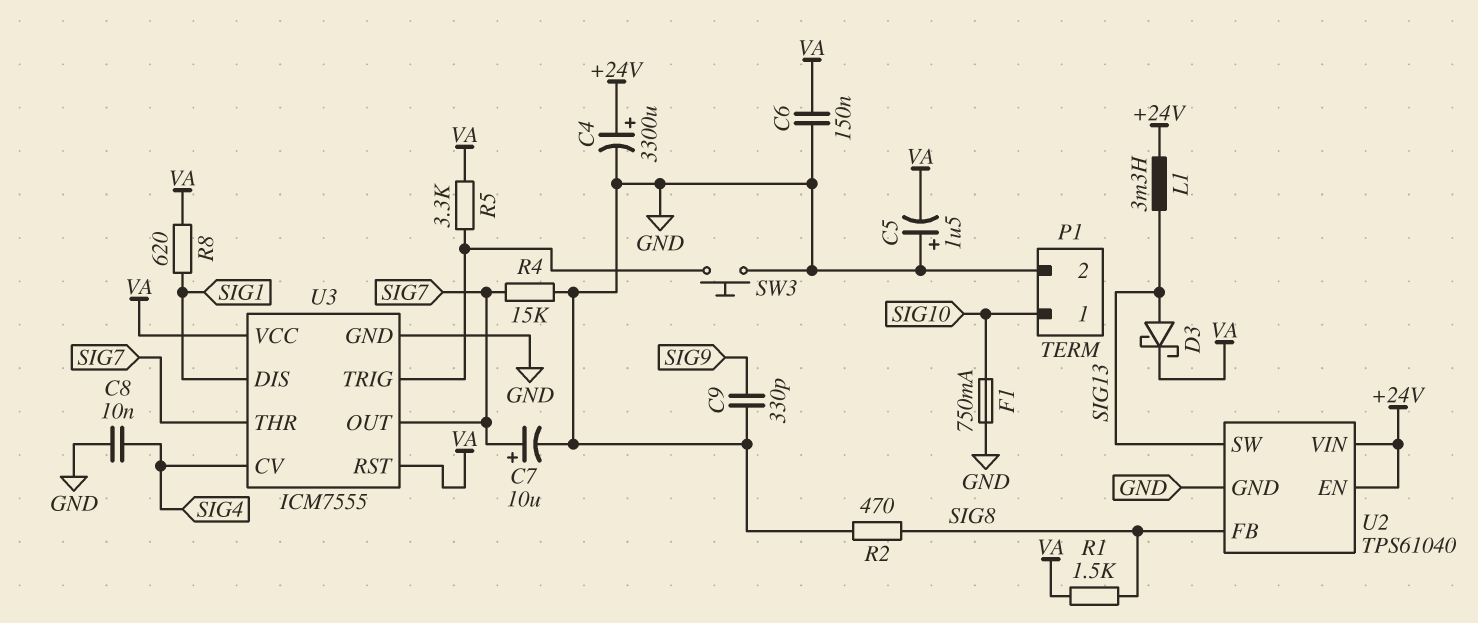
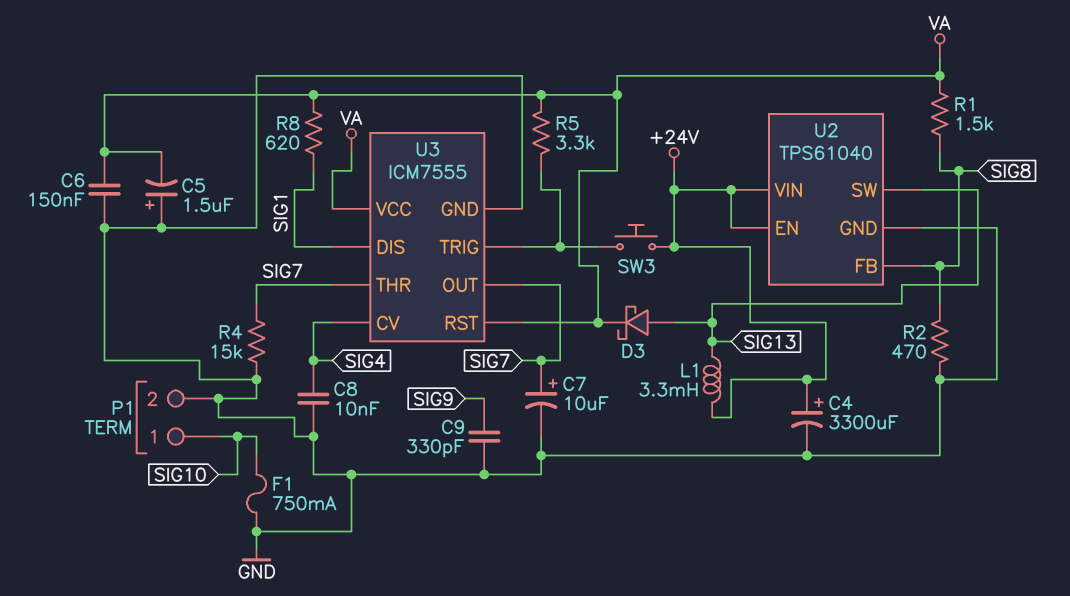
SW3: button (GND, U3/TRIG) -> button (+24V, U3/TRIG)

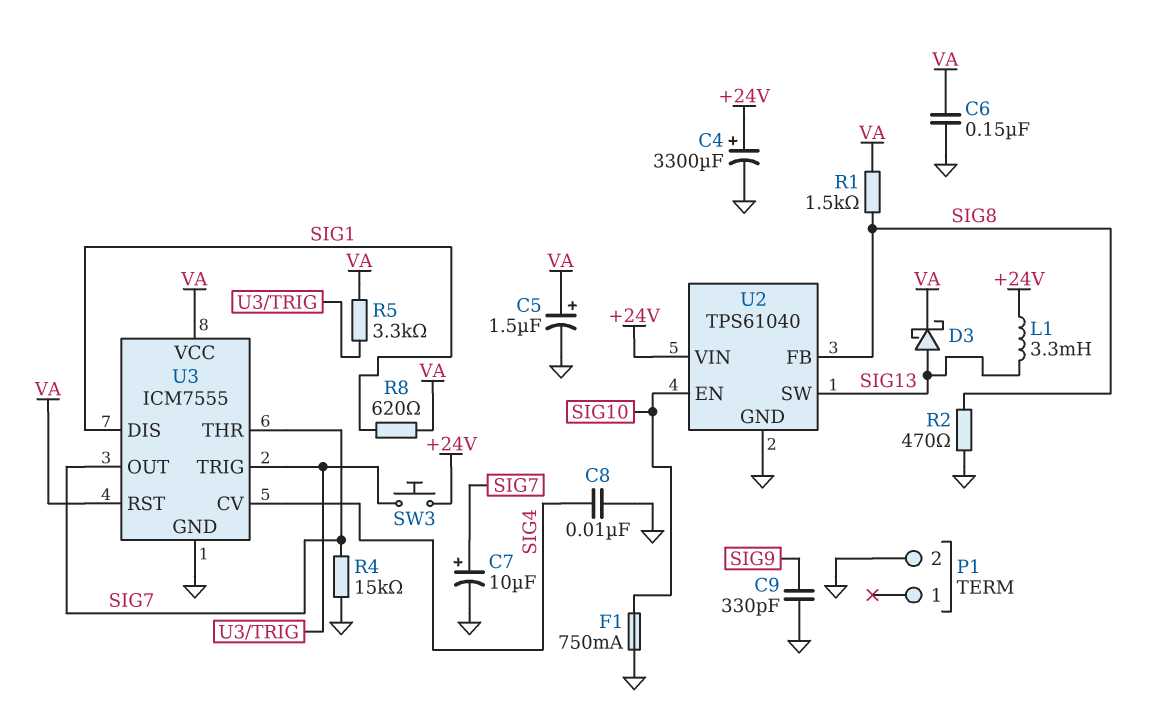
C5: 1.5uF (plus GND, minus VA) -> 1.5uF (plus VA, minus GND)
P1 pin 1: SIG10 -> none
U2 pin EN: +24V -> SIG10

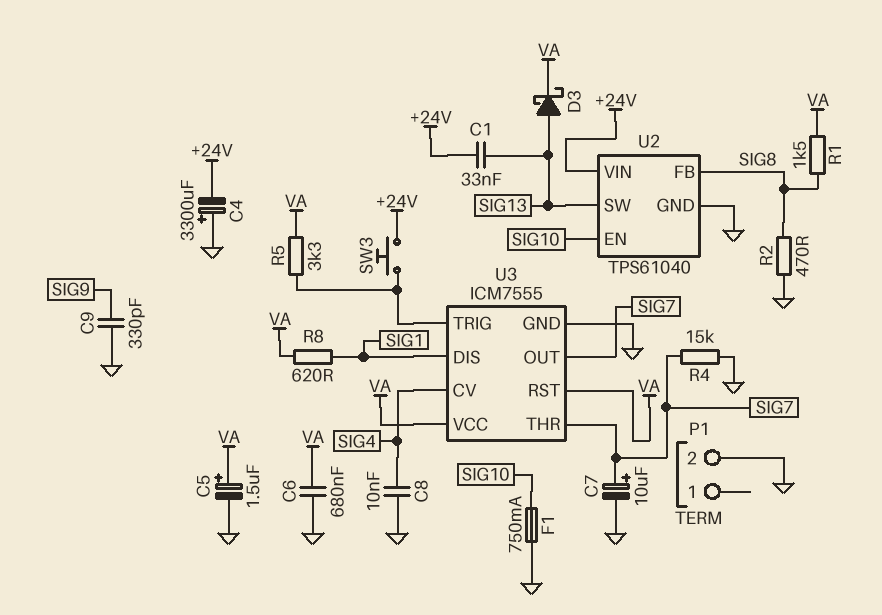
C1: none -> 33nF (+24V, SIG13)
C4: 3300uF (plus +24V, minus GND) -> 3300uF (plus GND, minus +24V)
C6: 150nF (GND, VA) -> 680nF (GND, VA)
L1: 3.3mH (+24V, SIG13) -> none

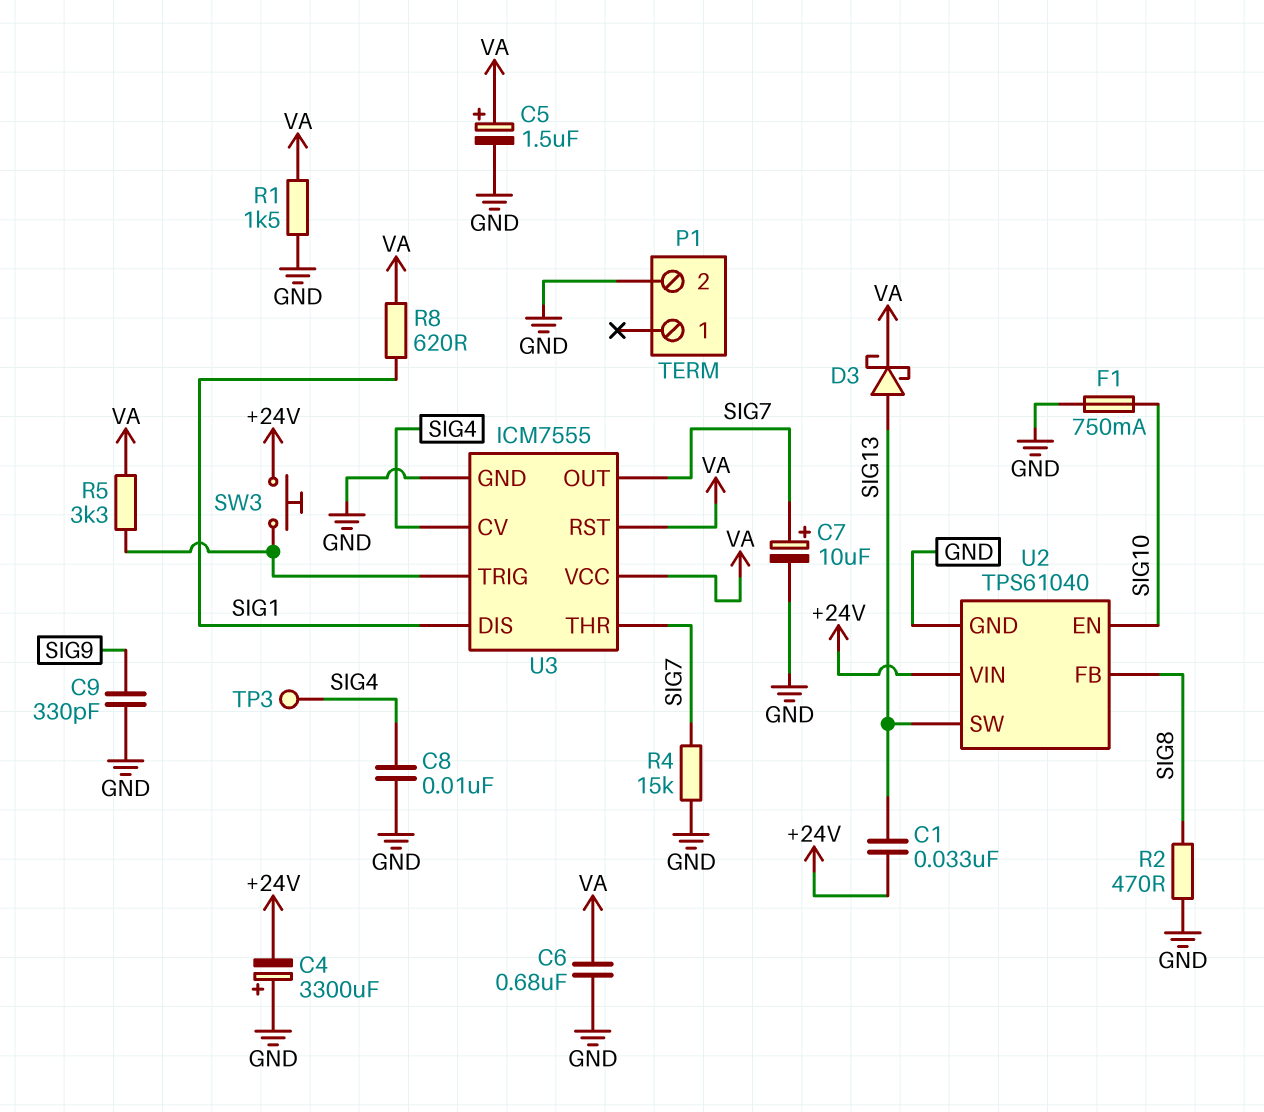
R1: 1.5k (SIG8, VA) -> 1.5k (GND, VA)
TP3: none -> test point (SIG4)

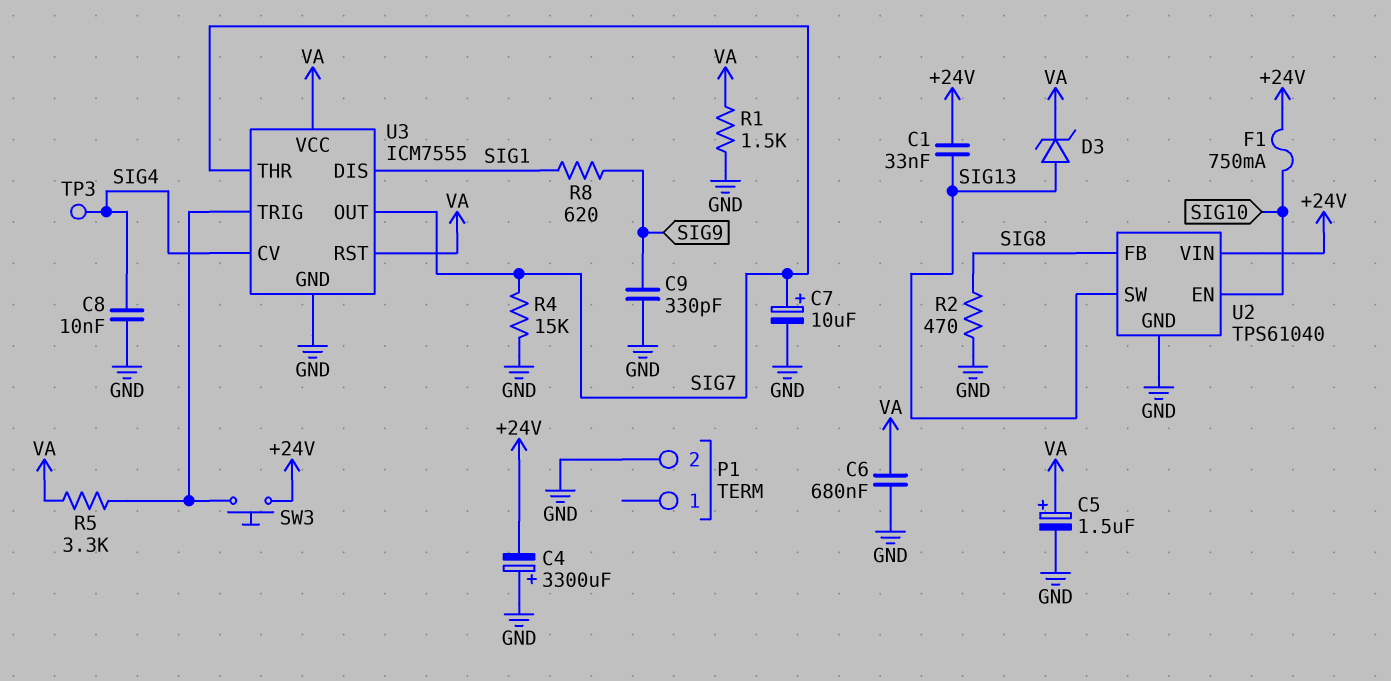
D3: schottky (A SIG13, K VA) -> zener (A SIG13, K VA)
F1: 750mA (GND, SIG10) -> 750mA (+24V, SIG10)
R8: 620 (SIG1, VA) -> 620 (SIG1, SIG9)

